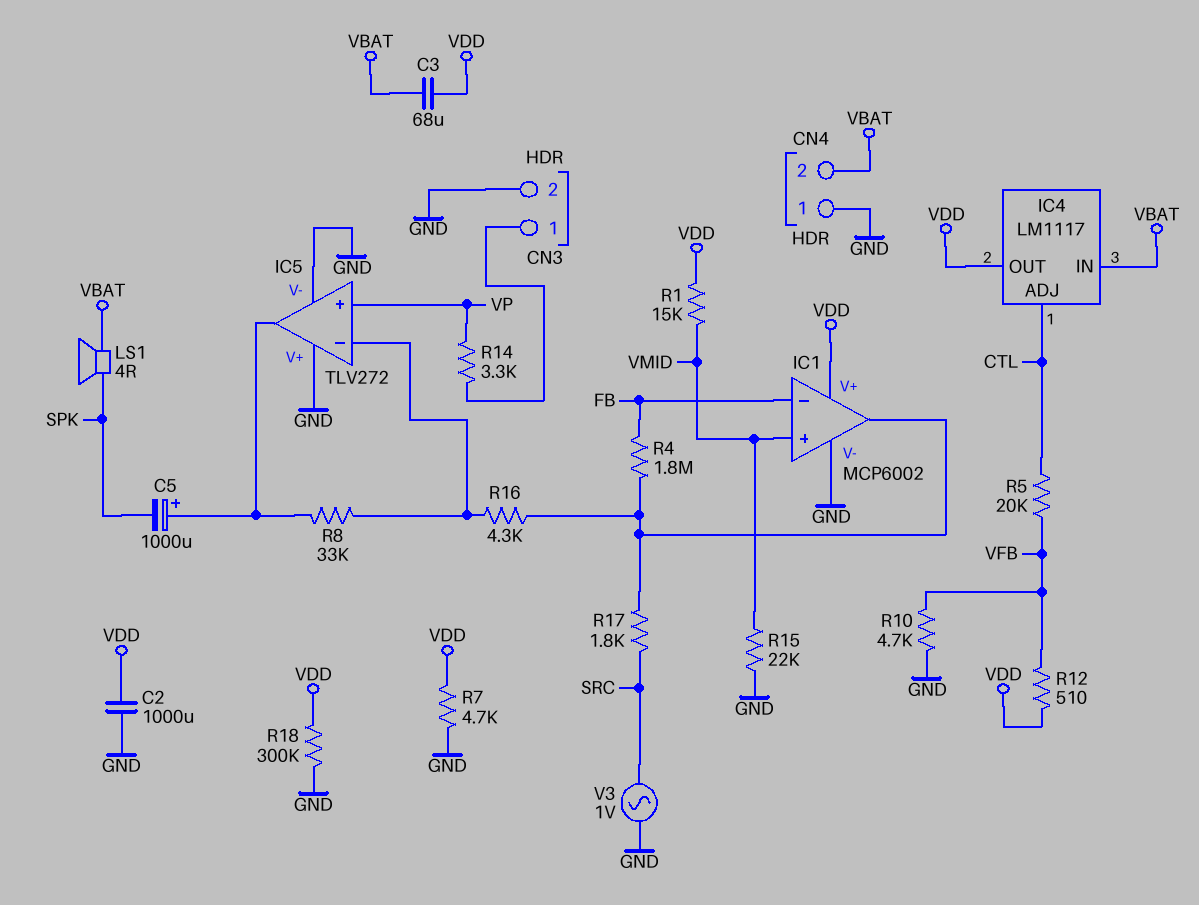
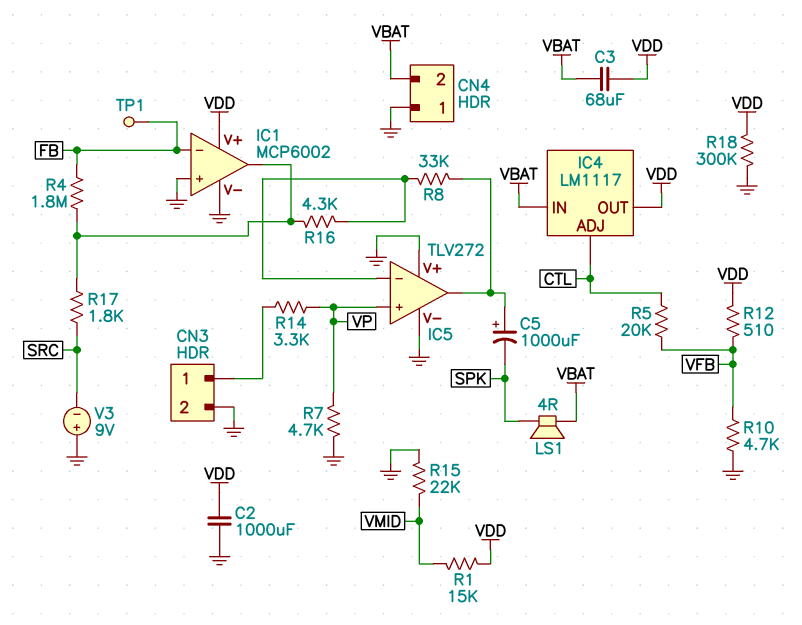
IC1 pin in+: VMID -> GND
R7: 4.7k (GND, VDD) -> 4.7k (GND, VP)
TP1: none -> test point (FB)
V3: AC 1V (GND, SRC) -> 9V (plus GND, minus SRC)

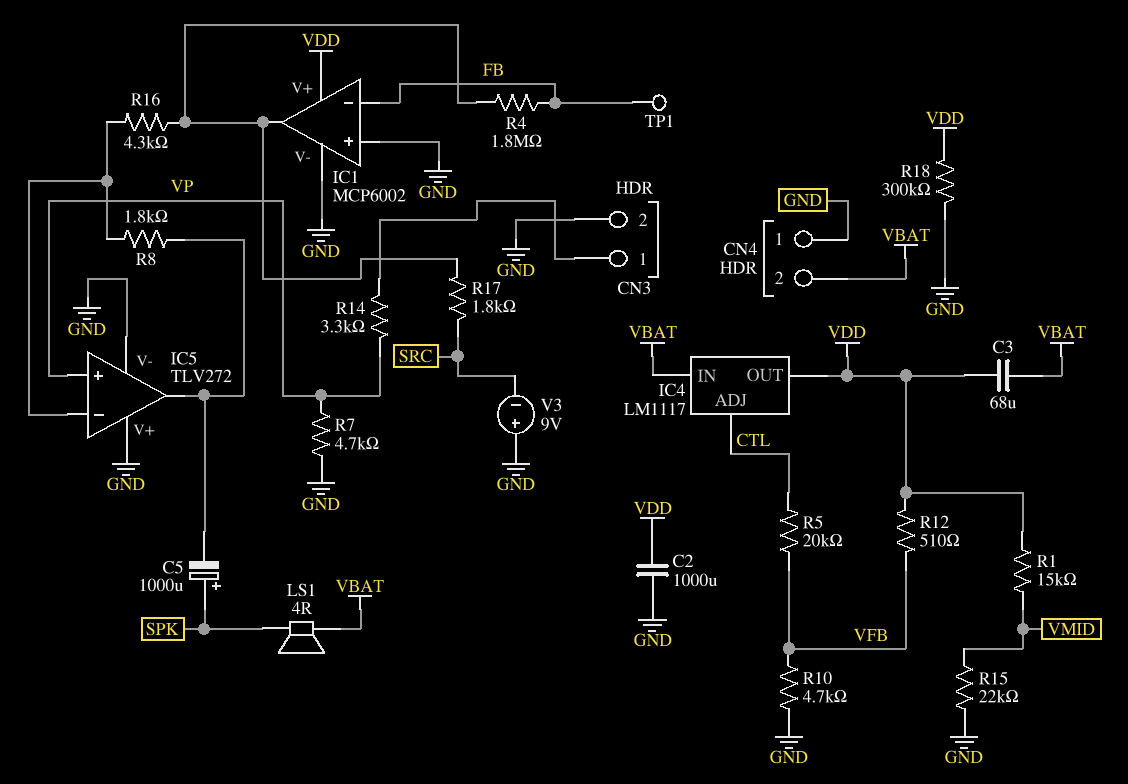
C5: 1000uF (plus IC5/out, minus SPK) -> 1000uF (plus SPK, minus IC5/out)
R8: 33k (IC5/in-, IC5/out) -> 1.8k (IC5/in-, IC5/out)

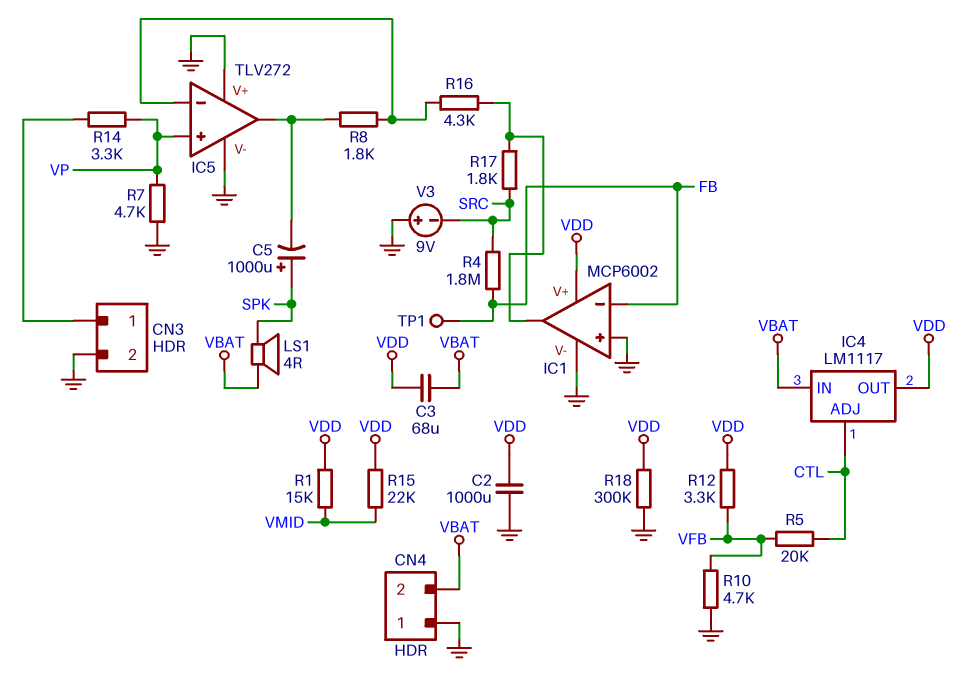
R4: 1.8M (FB, IC1/out) -> 1.8M (FB, SRC)
R12: 510 (VDD, VFB) -> 3.3k (VDD, VFB)
R15: 22k (GND, VMID) -> 22k (VDD, VMID)

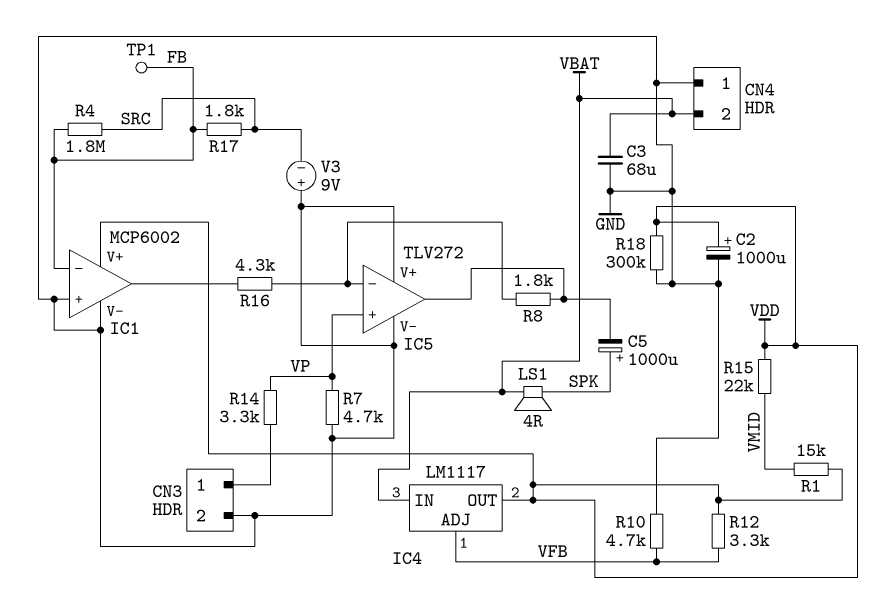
C2: 1000uF (GND, VDD) -> 1000uF (plus VDD, minus GND)
C3: 68uF (VBAT, VDD) -> 68uF (GND, VBAT)
IC4 pin ADJ: CTL -> VFB
R5: 20k (CTL, VFB) -> none
R17: 1.8k (IC1/out, SRC) -> 1.8k (FB, SRC)

